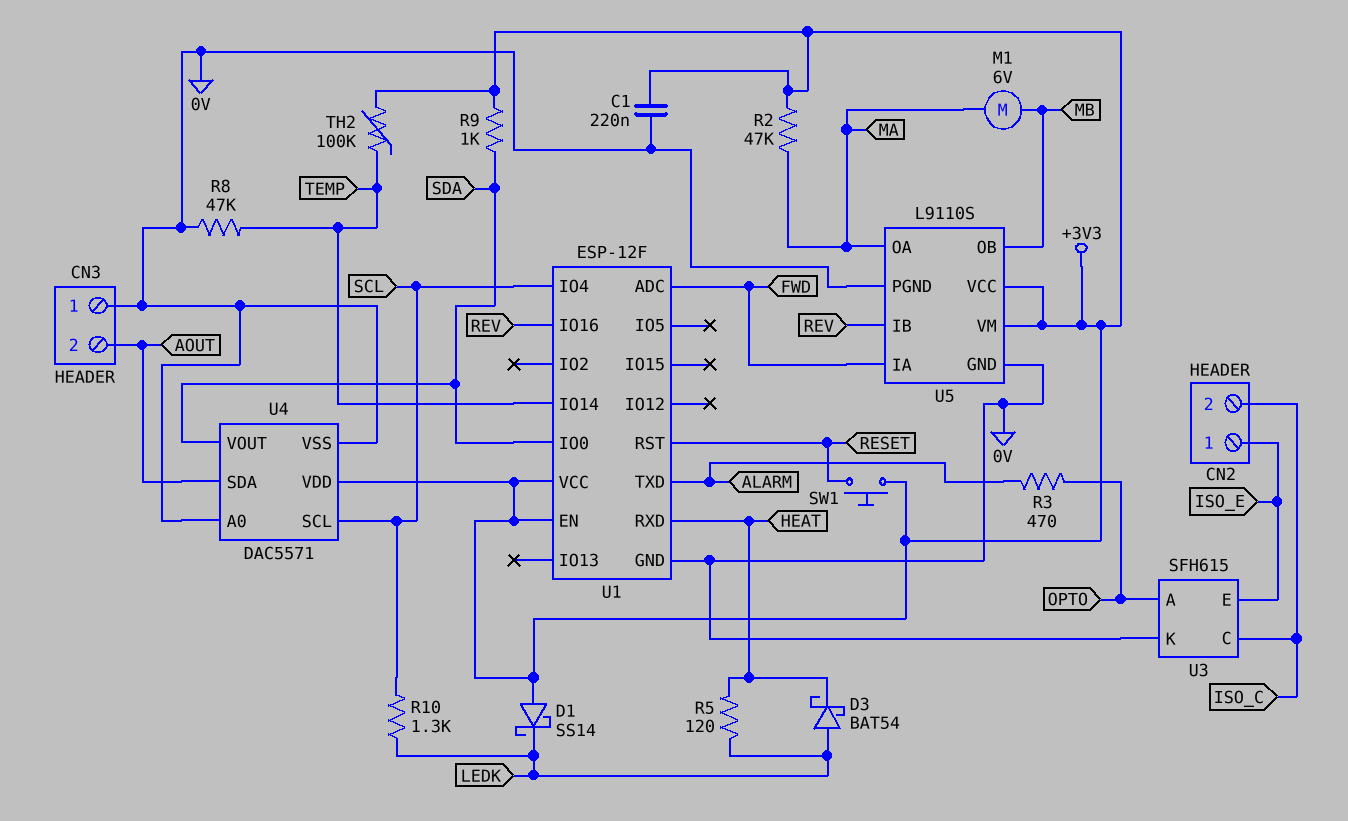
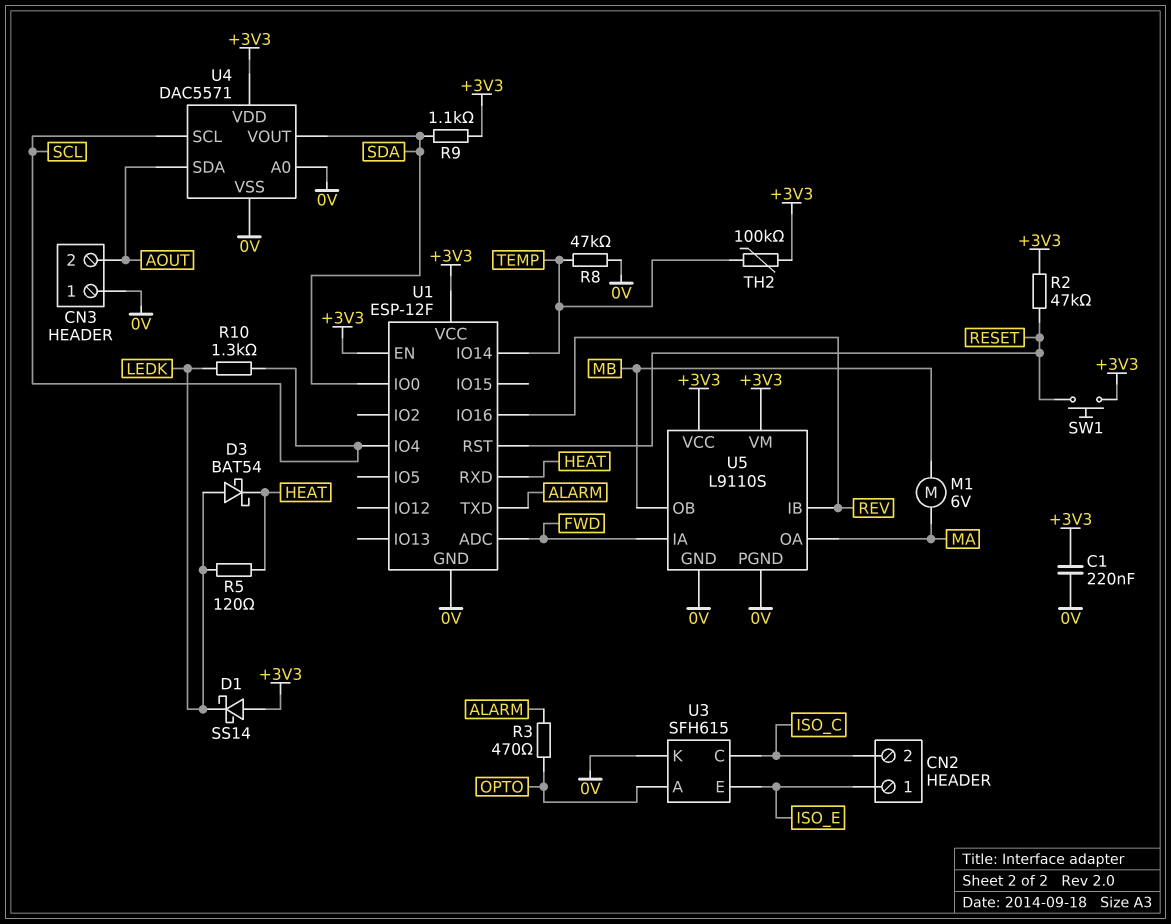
R2: 47k (+3V3, MA) -> 47k (+3V3, RESET)
R9: 1k (+3V3, SDA) -> 1.1k (+3V3, SDA)

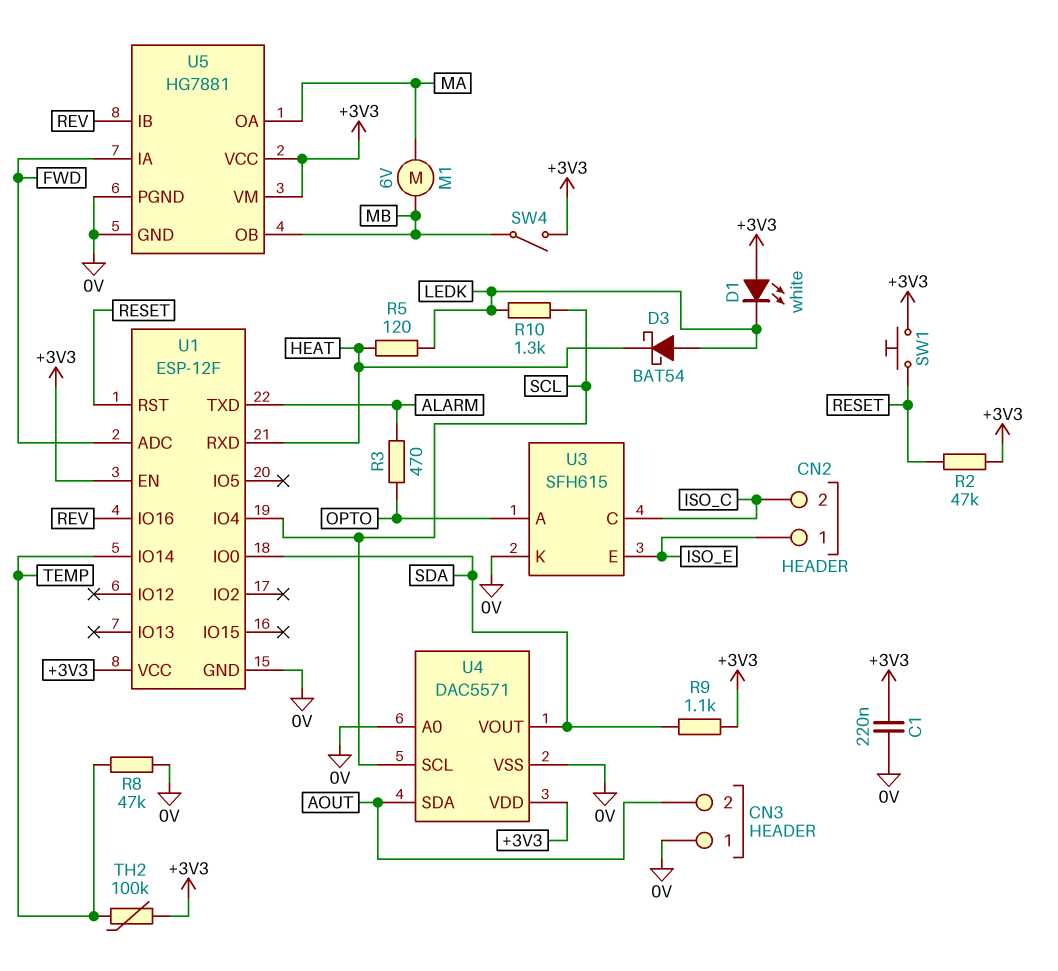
D1: schottky SS14 (A +3V3, K LEDK) -> LED white (A +3V3, K LEDK)
SW4: none -> switch (+3V3, MB)
U5: L9110S -> HG7881

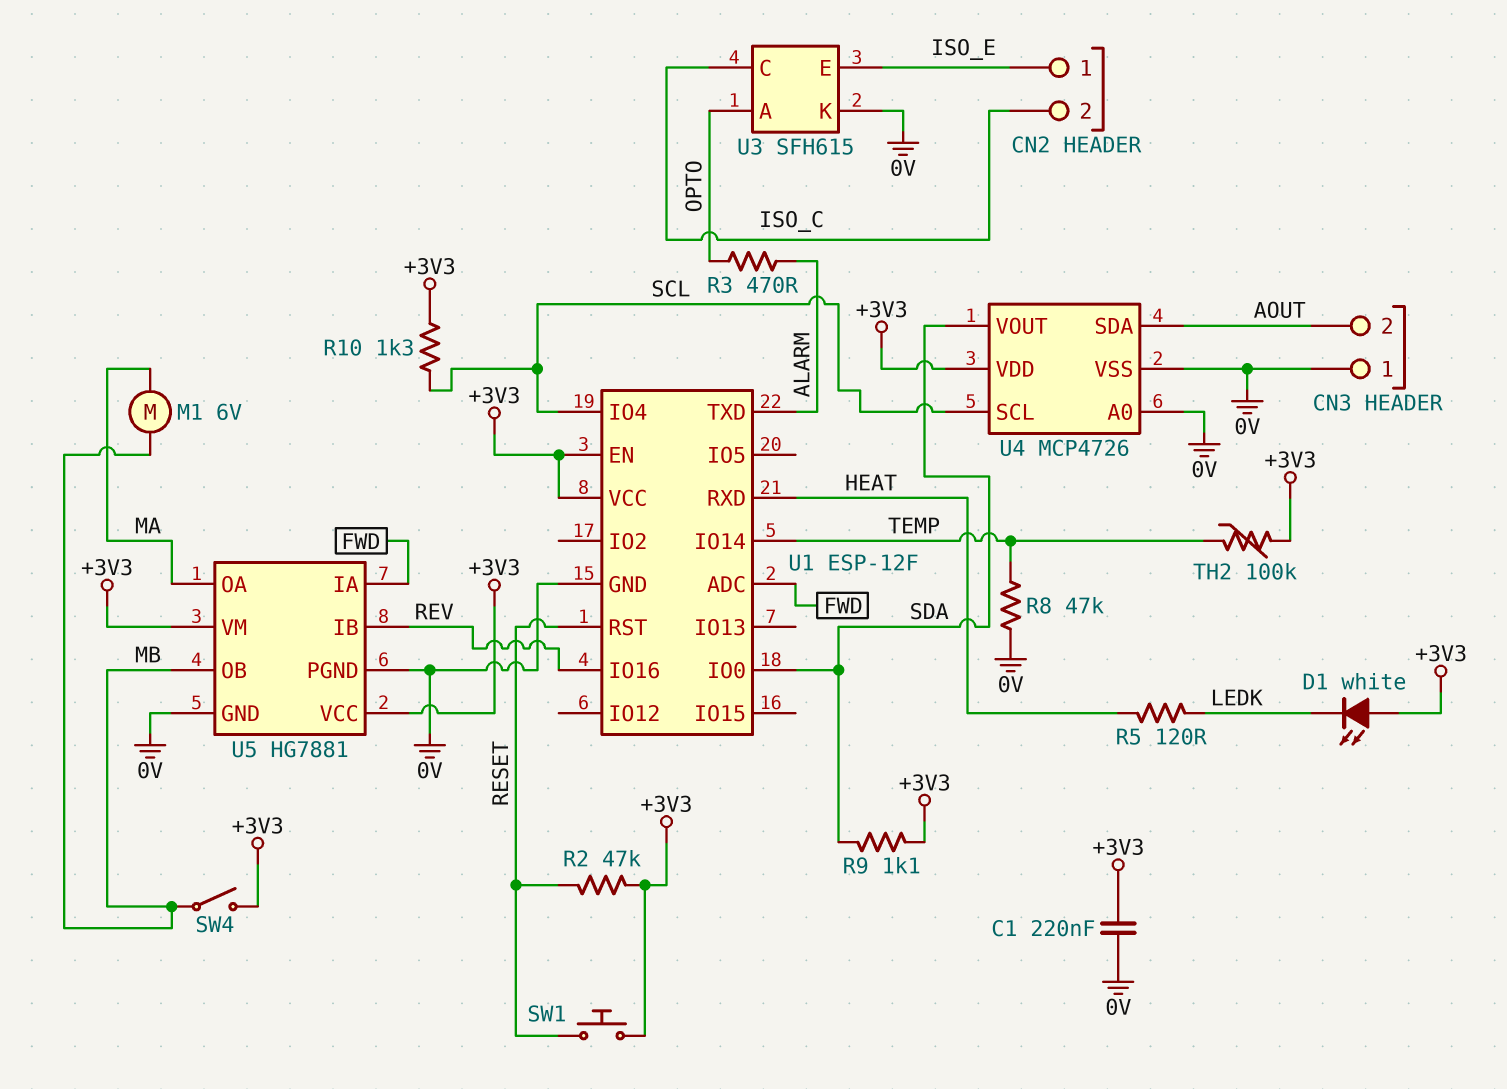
D3: schottky BAT54 (A LEDK, K HEAT) -> none
R10: 1.3k (LEDK, SCL) -> 1.3k (+3V3, SCL)
U4: DAC5571 -> MCP4726

